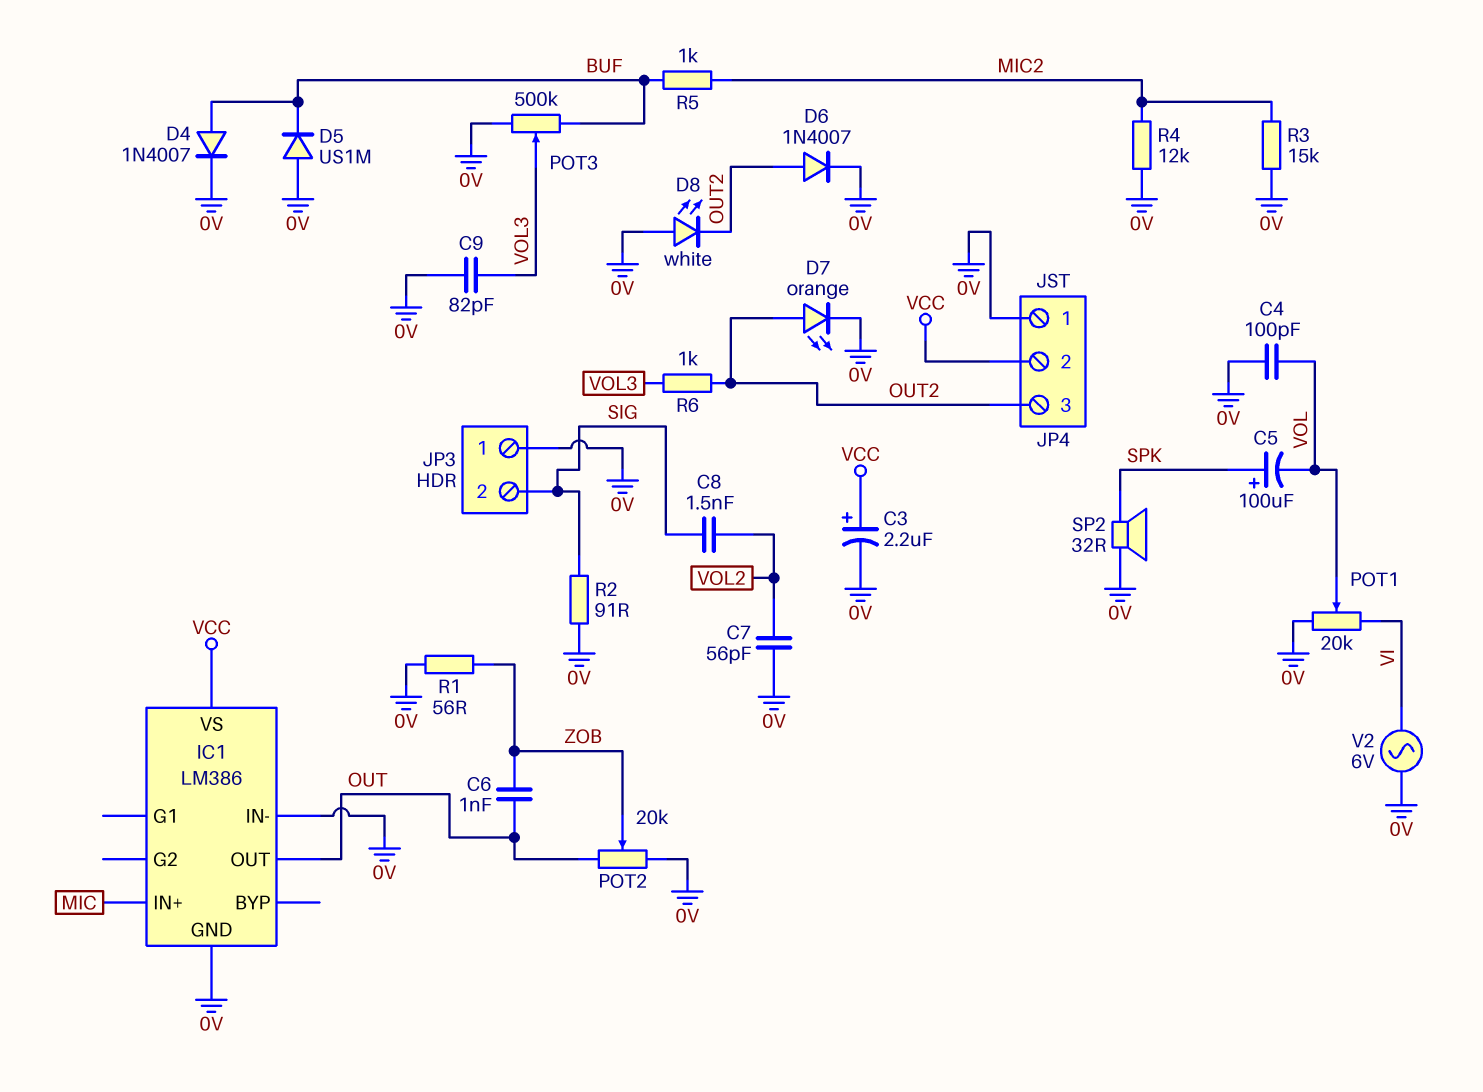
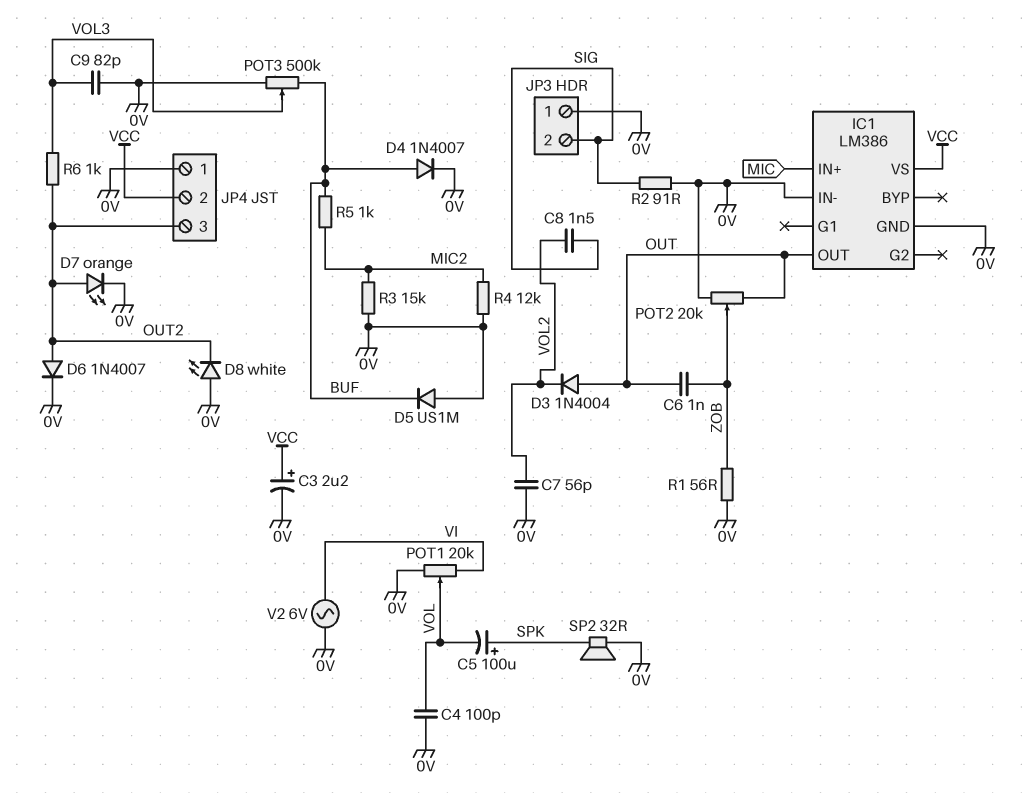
D3: none -> diode 1N4004 (A OUT, K VOL2)

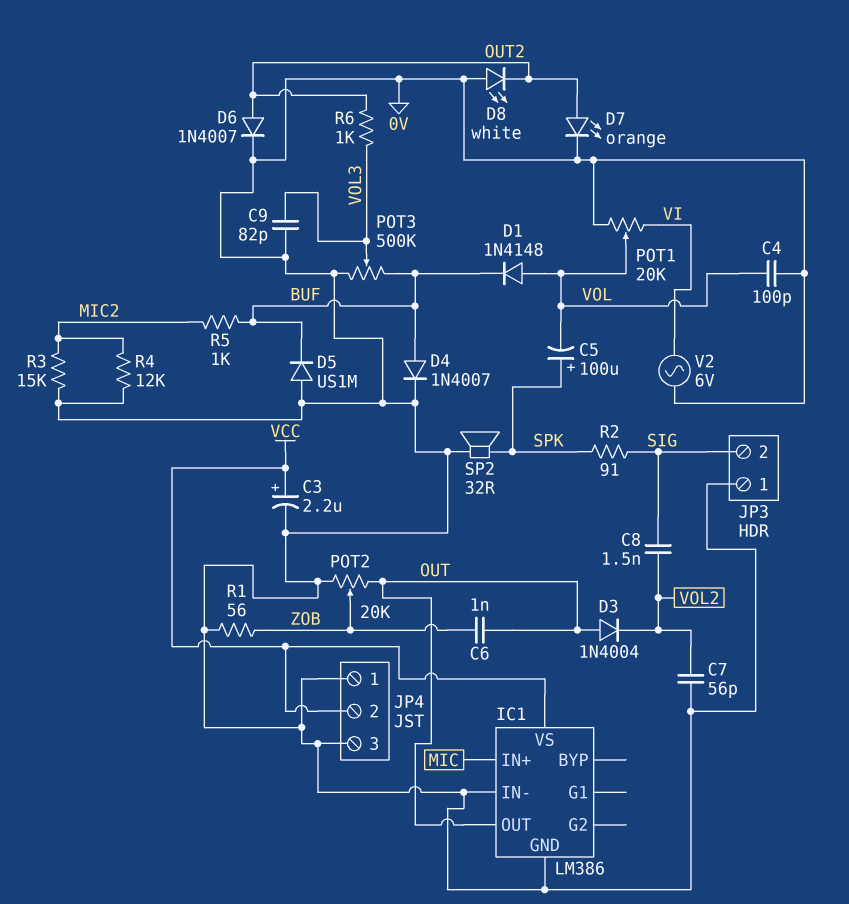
D1: none -> diode 1N4148 (A VOL, K BUF)
JP4 pin 3: OUT2 -> 0V
R2: 91 (0V, SIG) -> 91 (SIG, SPK)

